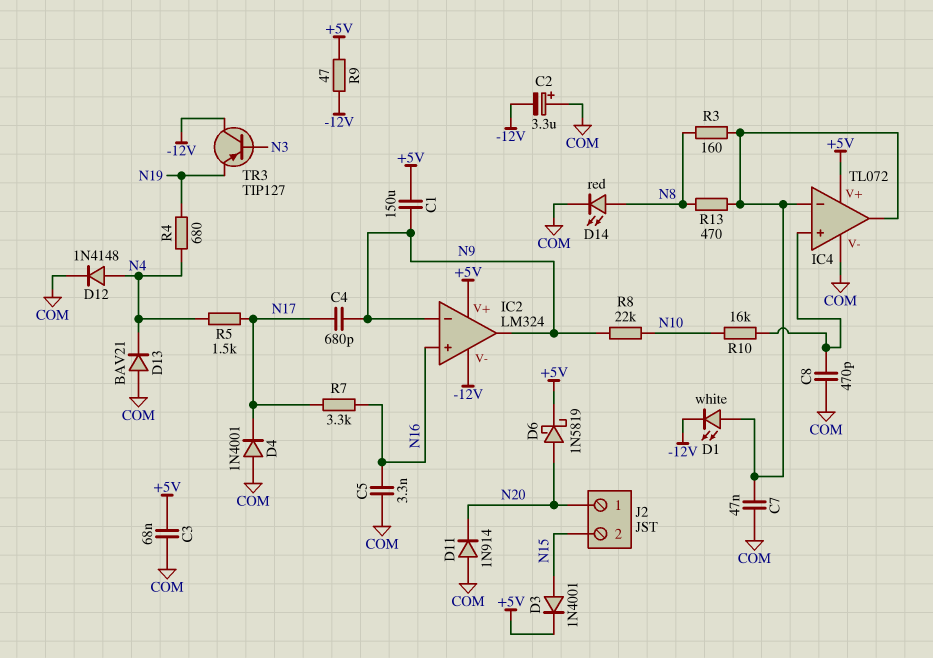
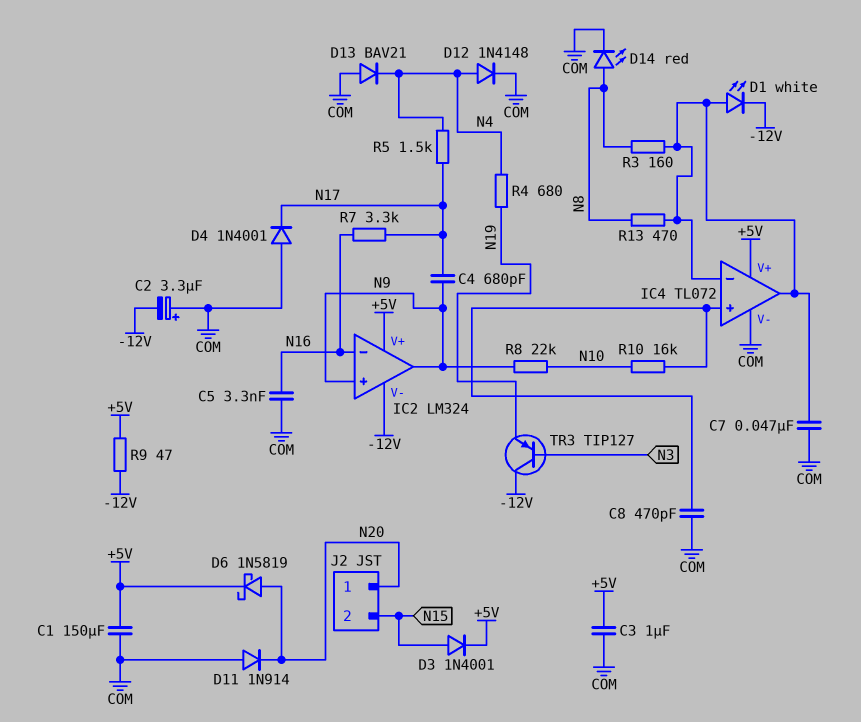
C1: 150uF (+5V, N9) -> 150uF (+5V, COM)
C3: 68nF (+5V, COM) -> 1uF (+5V, COM)
IC2 pin in+: N16 -> N9
IC2 pin in-: N9 -> N16

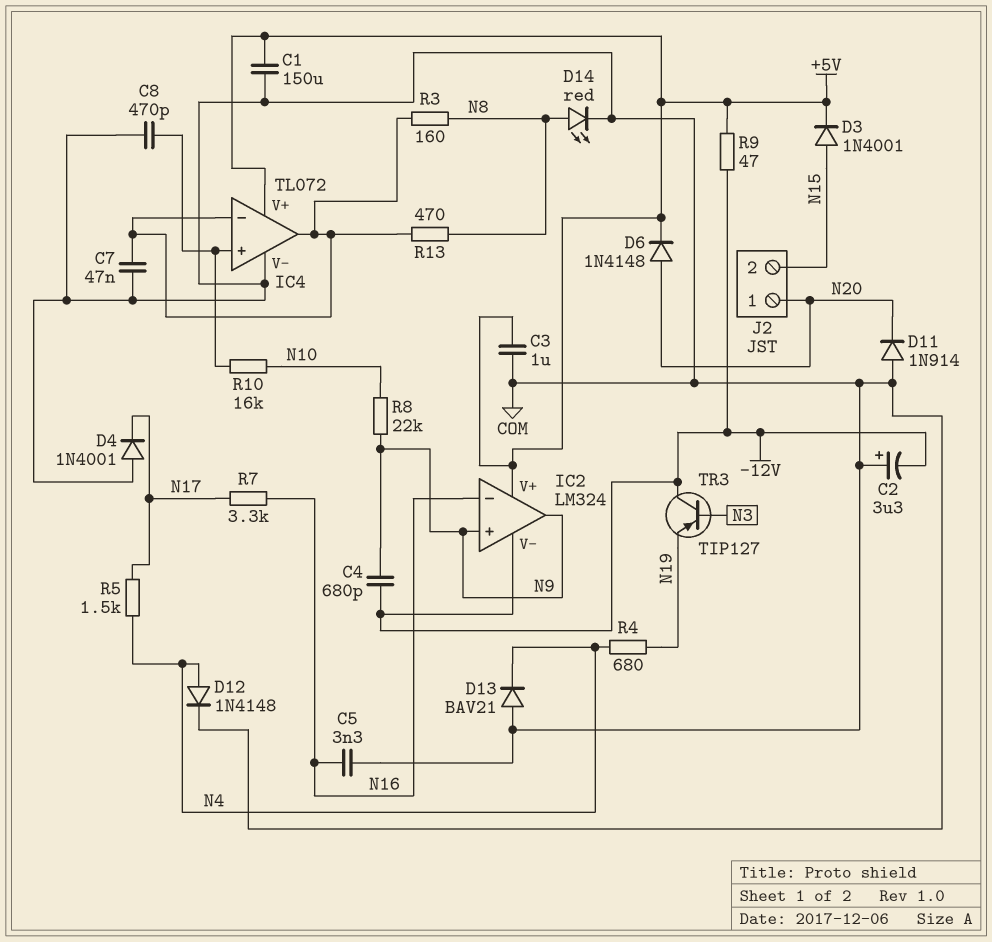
C4: 680pF (N9, N17) -> 680pF (-12V, N9)
D1: LED white (A IC4/in-, K -12V) -> none
D6: schottky 1N5819 (A N20, K +5V) -> diode 1N4148 (A N20, K +5V)

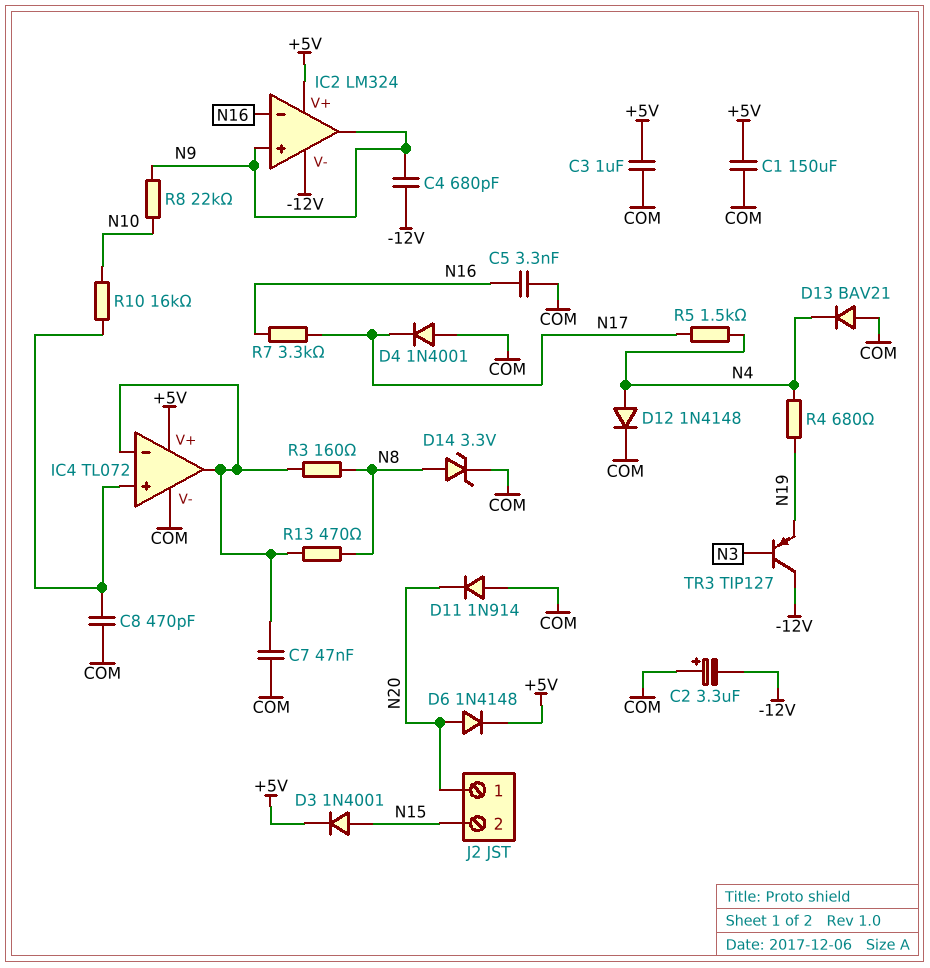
D14: LED red (A N8, K COM) -> zener 3.3V (A N8, K COM)
R9: 47 (+5V, -12V) -> none

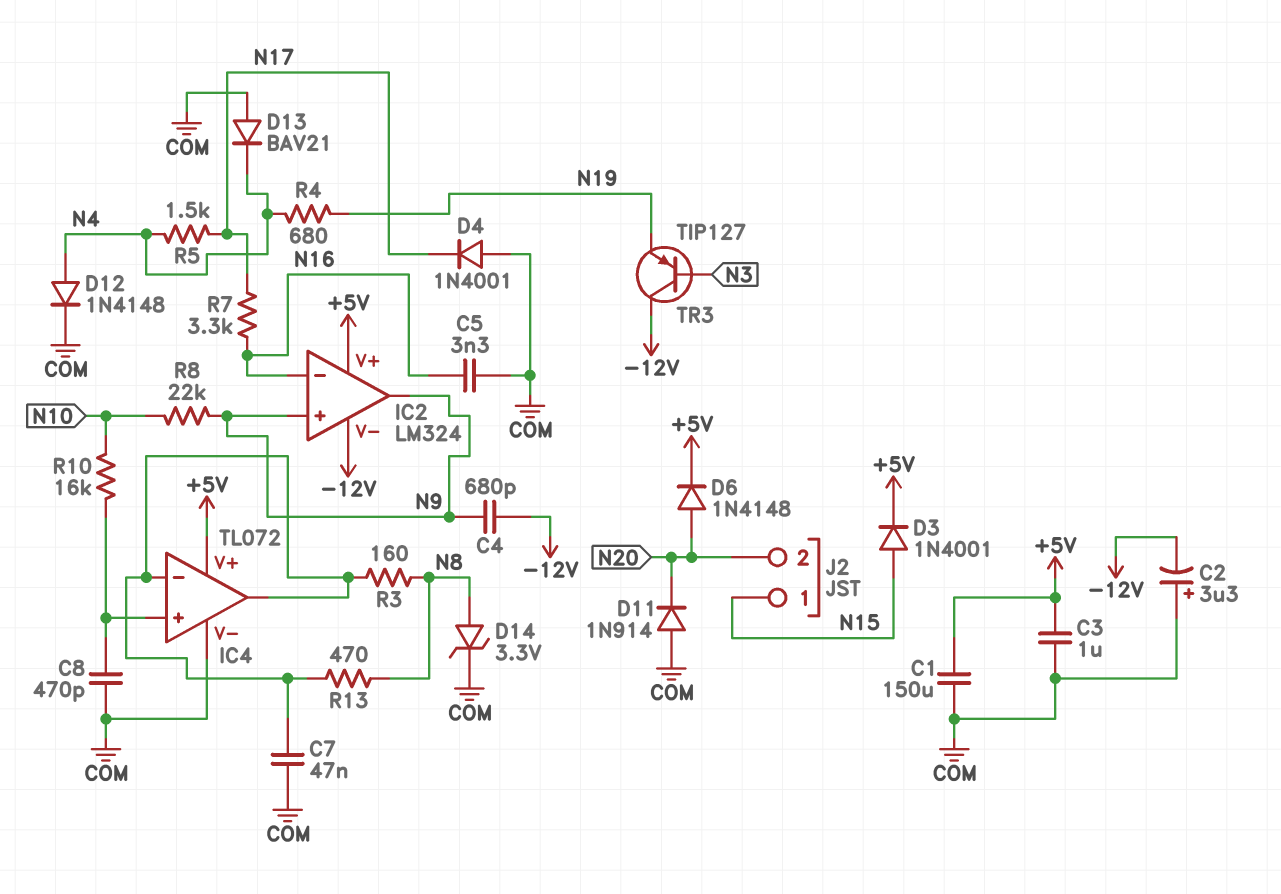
J2 pin 1: N20 -> N15
J2 pin 2: N15 -> N20

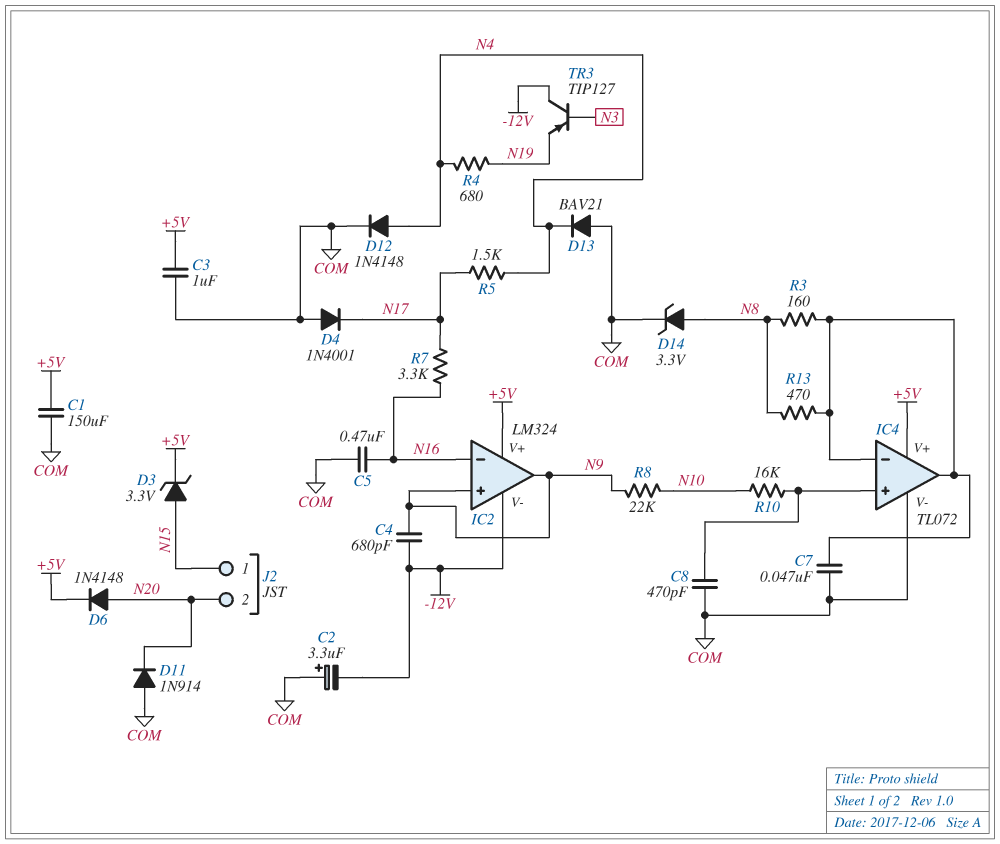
C5: 3.3nF (COM, N16) -> 470nF (COM, N16)
D3: diode 1N4001 (A N15, K +5V) -> zener 3.3V (A N15, K +5V)

